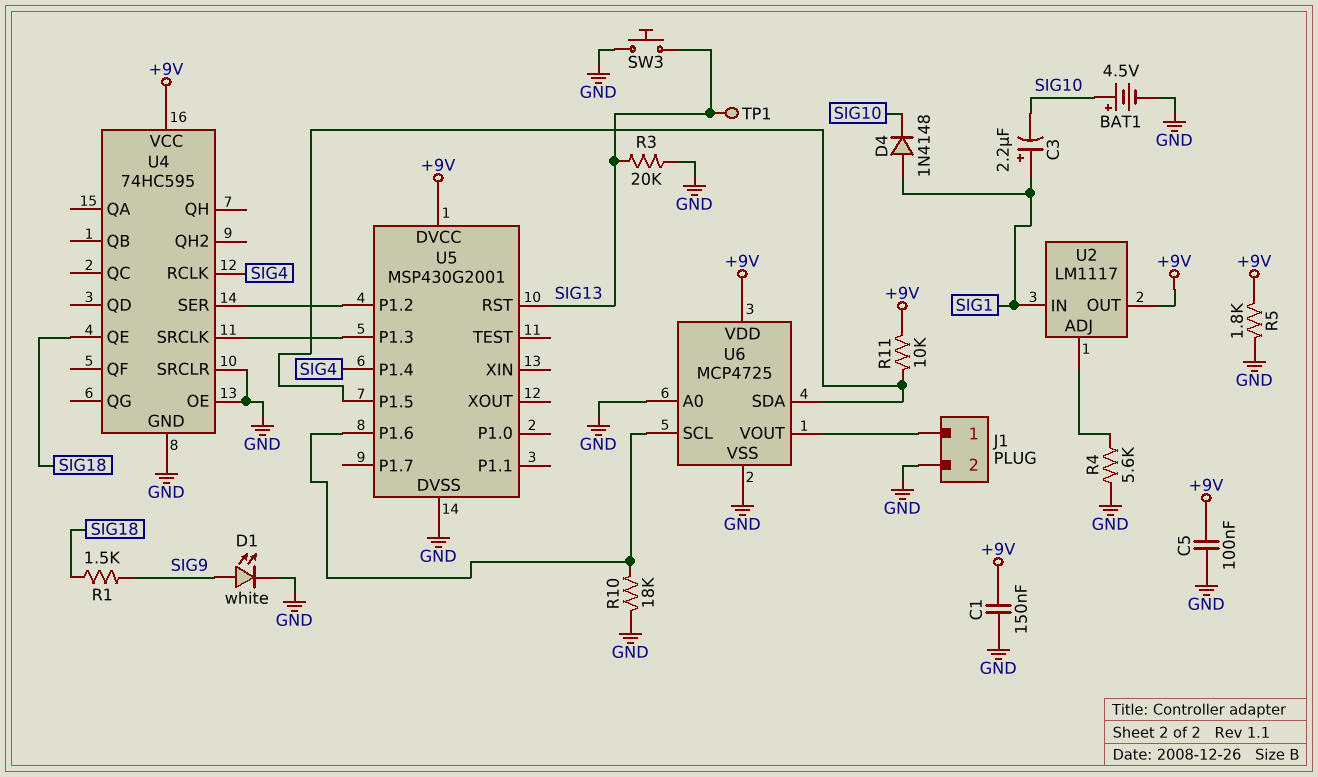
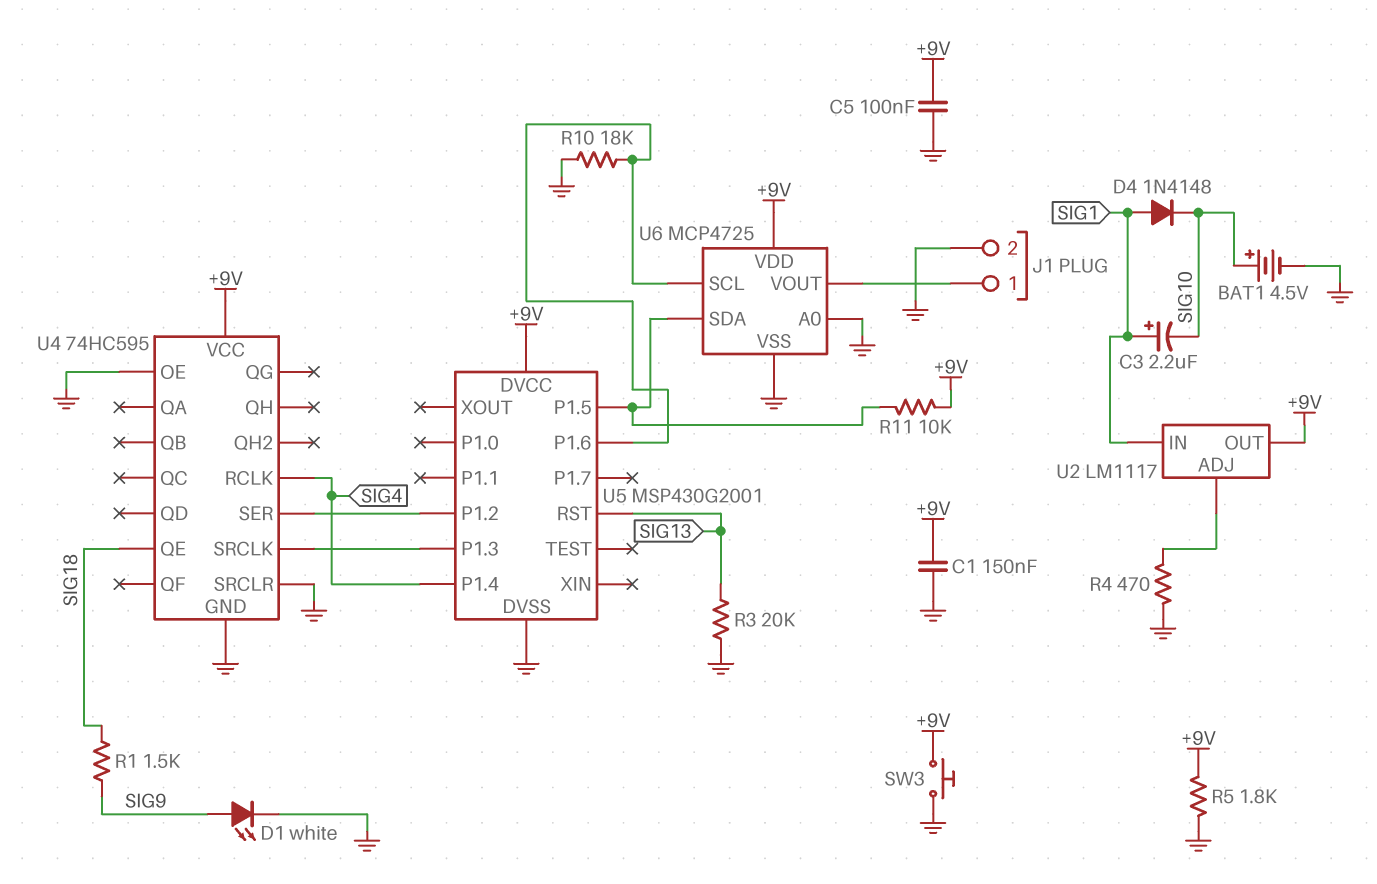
R4: 5.6k (GND, U2/ADJ) -> 470 (GND, U2/ADJ)
SW3: button (GND, SIG13) -> button (+9V, GND)
TP1: test point (SIG13) -> none

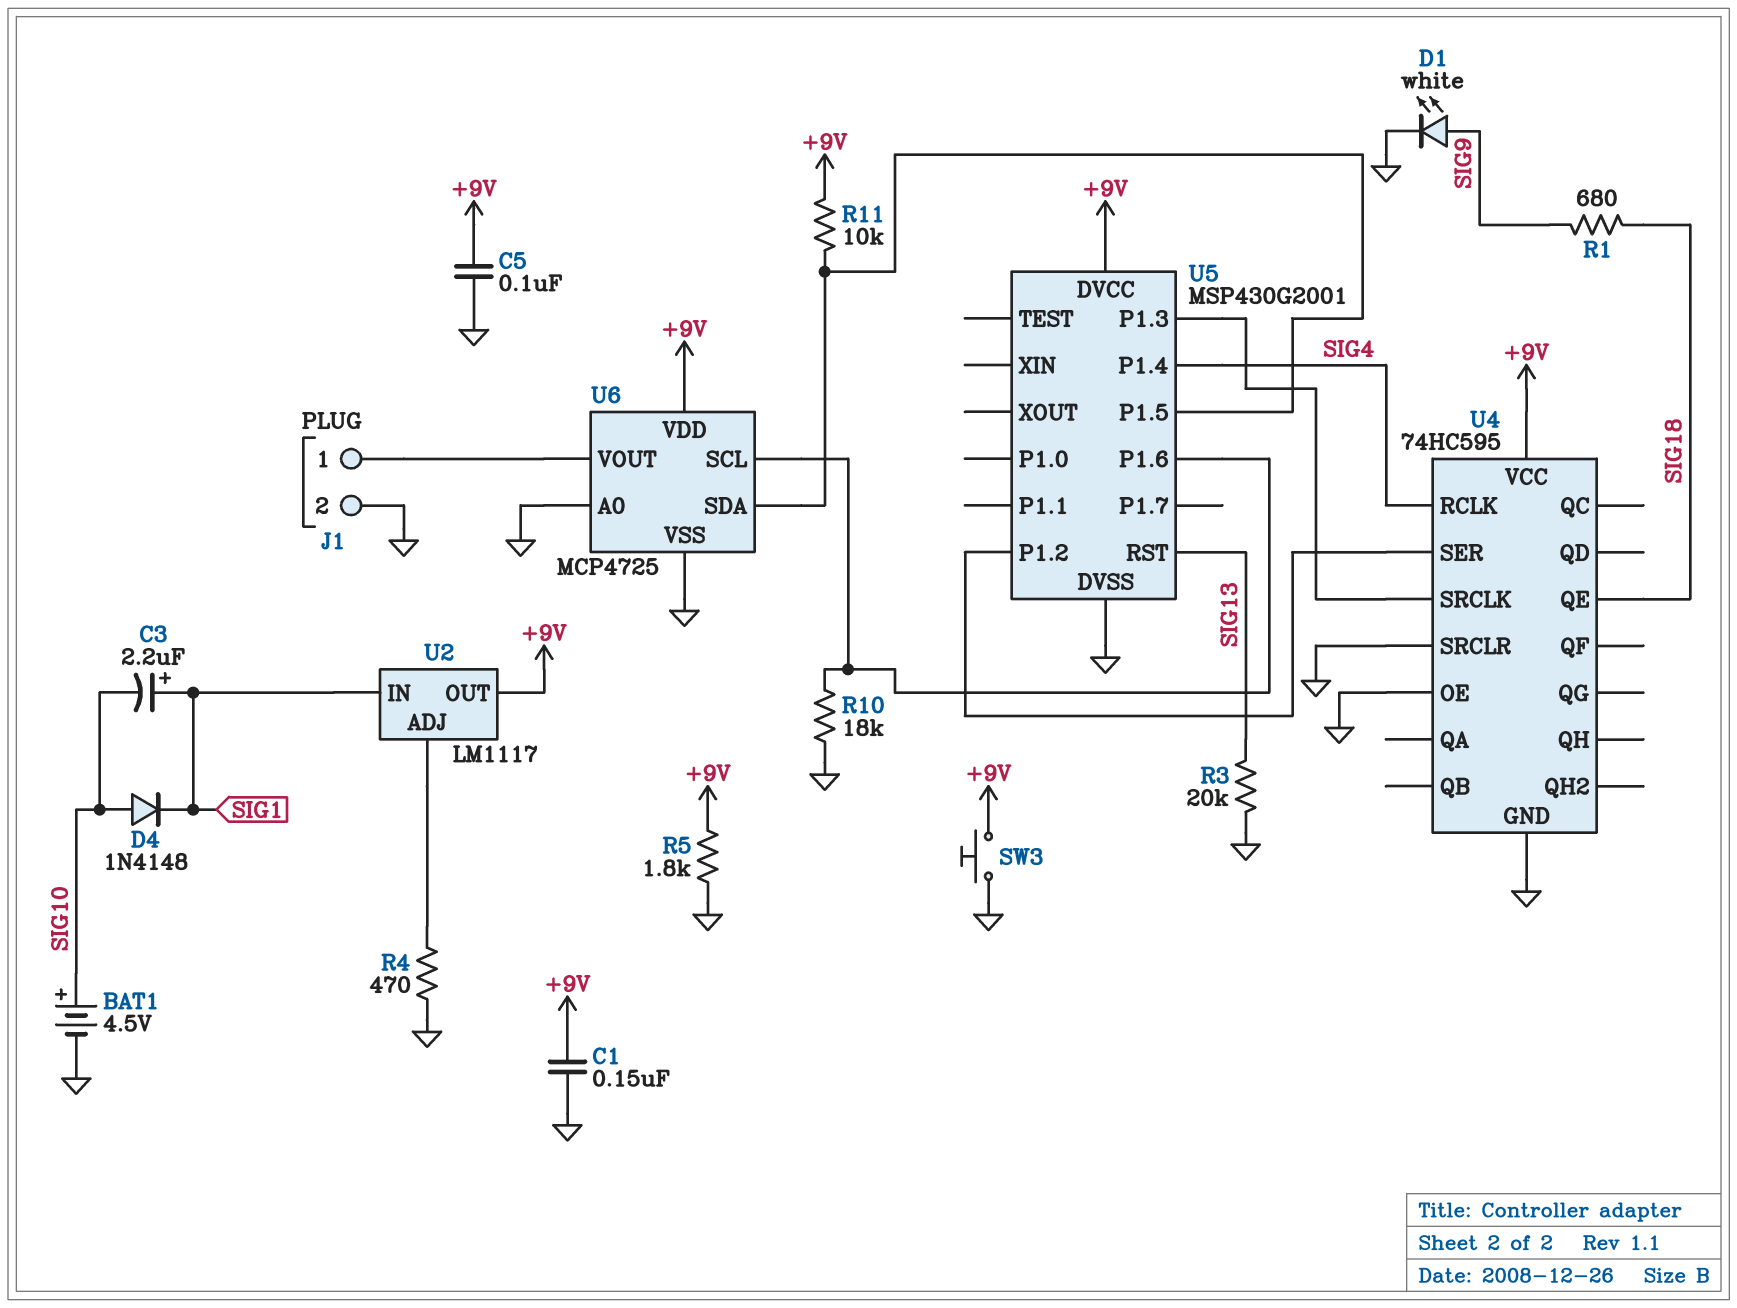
D4: diode 1N4148 (A SIG1, K SIG10) -> diode 1N4148 (A SIG10, K SIG1)
R1: 1.5k (SIG9, SIG18) -> 680 (SIG9, SIG18)

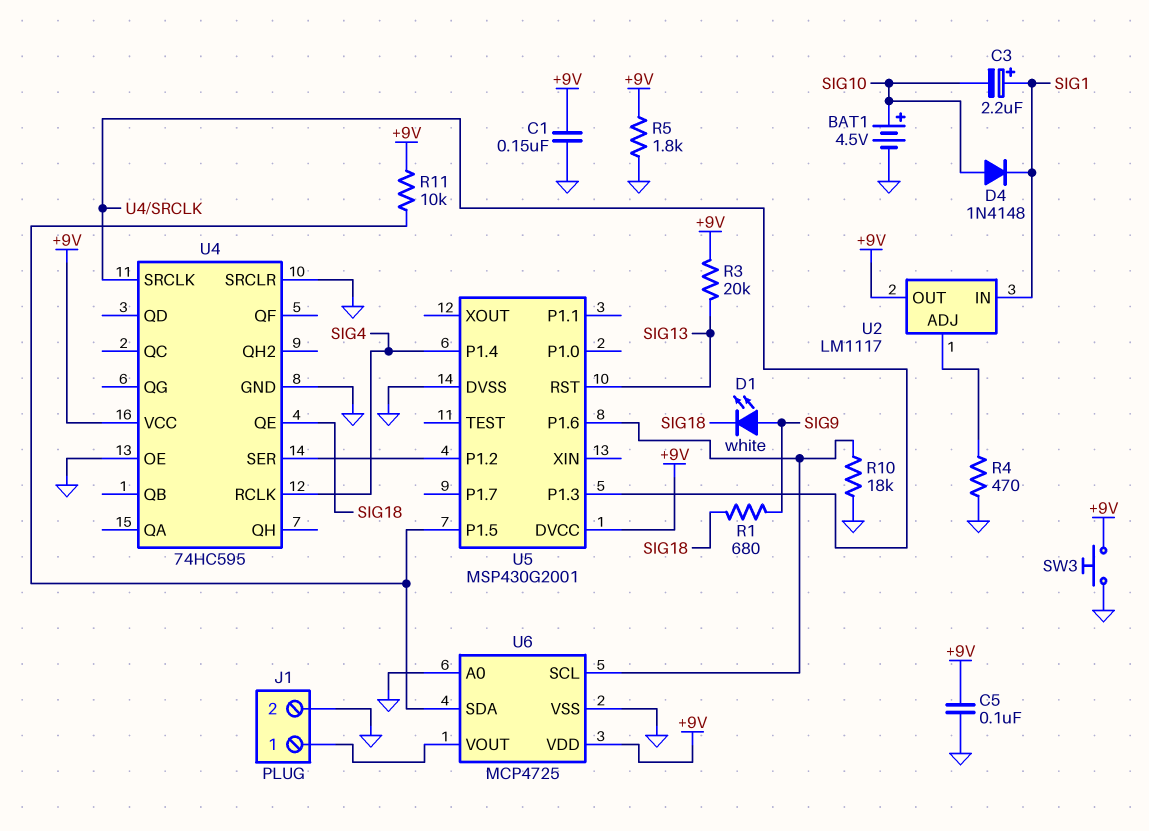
D1: LED white (A SIG9, K GND) -> LED white (A SIG9, K SIG18)
R3: 20k (GND, SIG13) -> 20k (+9V, SIG13)

